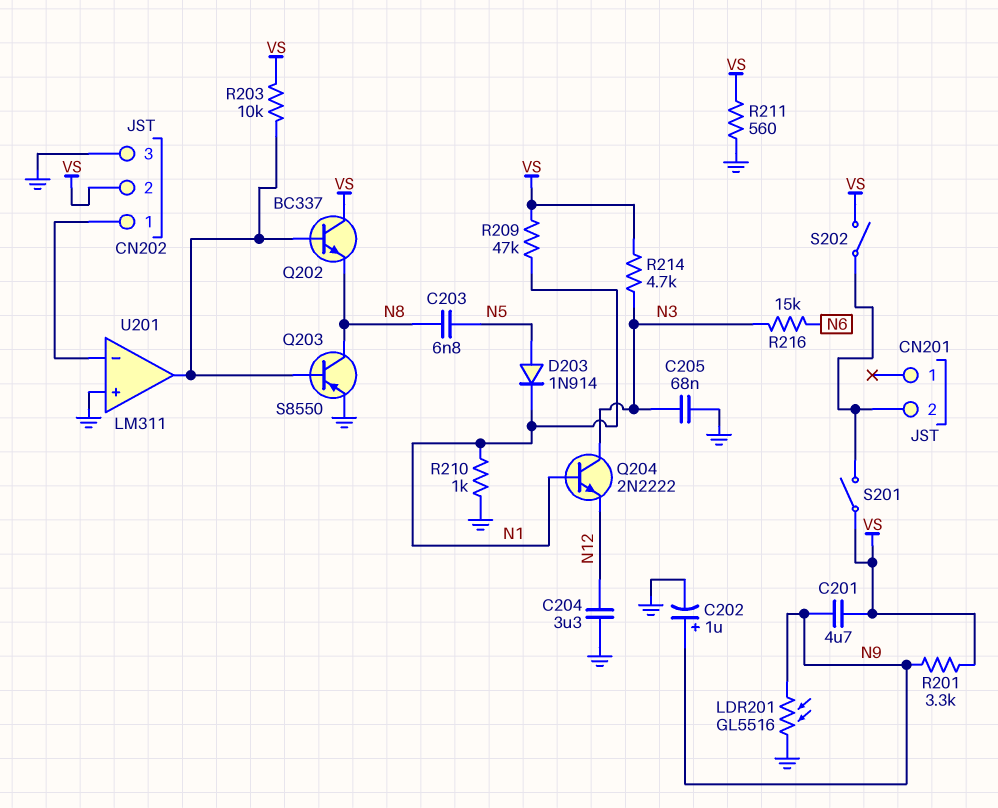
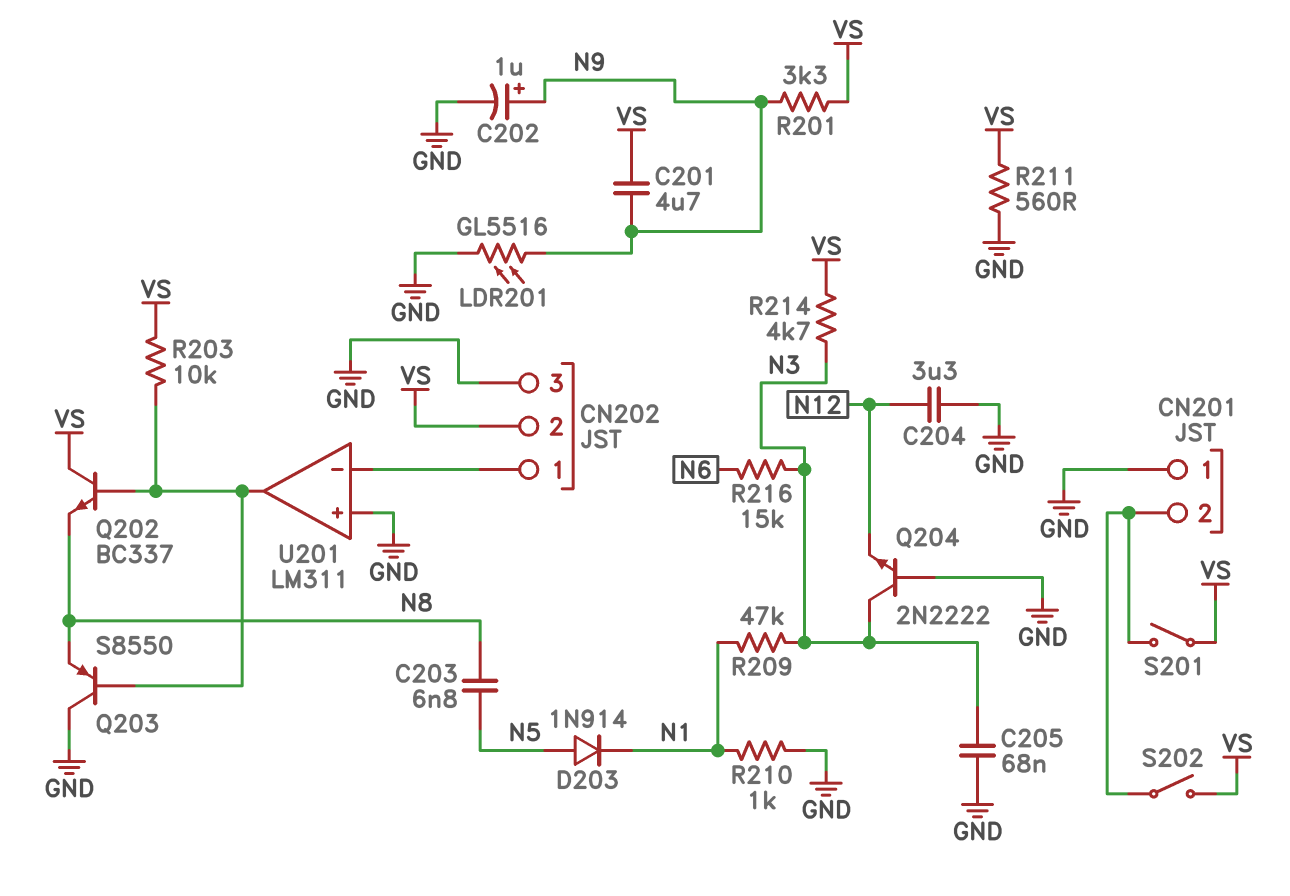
CN201 pin 1: none -> GND
Q203: PNP S8550 (B U201/out, C N8, E GND) -> PNP S8550 (B U201/out, C GND, E N8)
Q204: NPN 2N2222 (B N1, C N3, E N12) -> NPN 2N2222 (B GND, C N3, E N12)
R209: 47k (N1, VS) -> 47k (N1, N3)

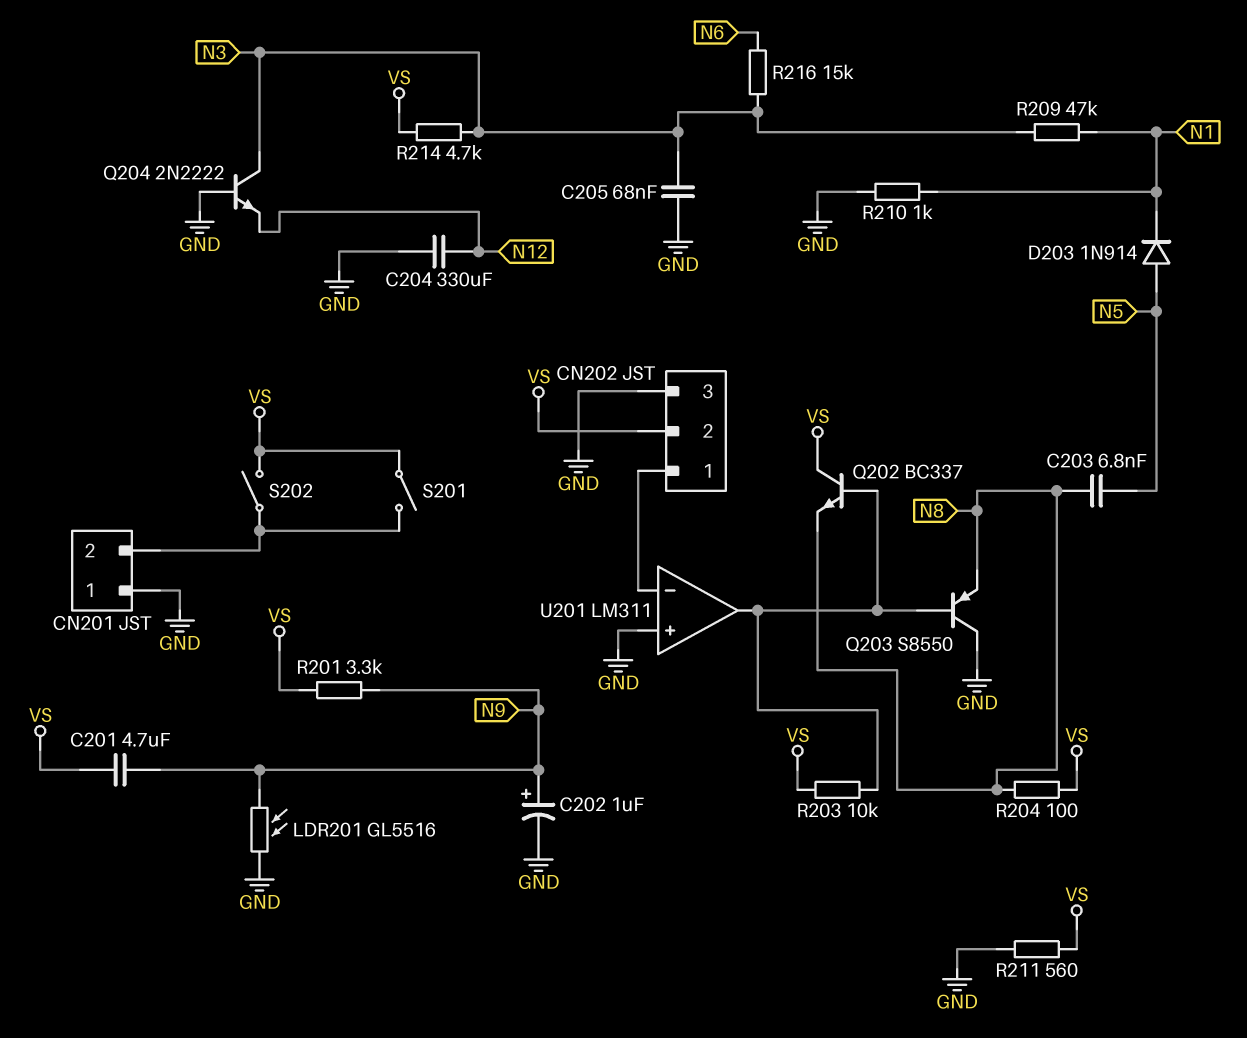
C204: 3.3uF (GND, N12) -> 330uF (GND, N12)
R204: none -> 100 (N8, VS)

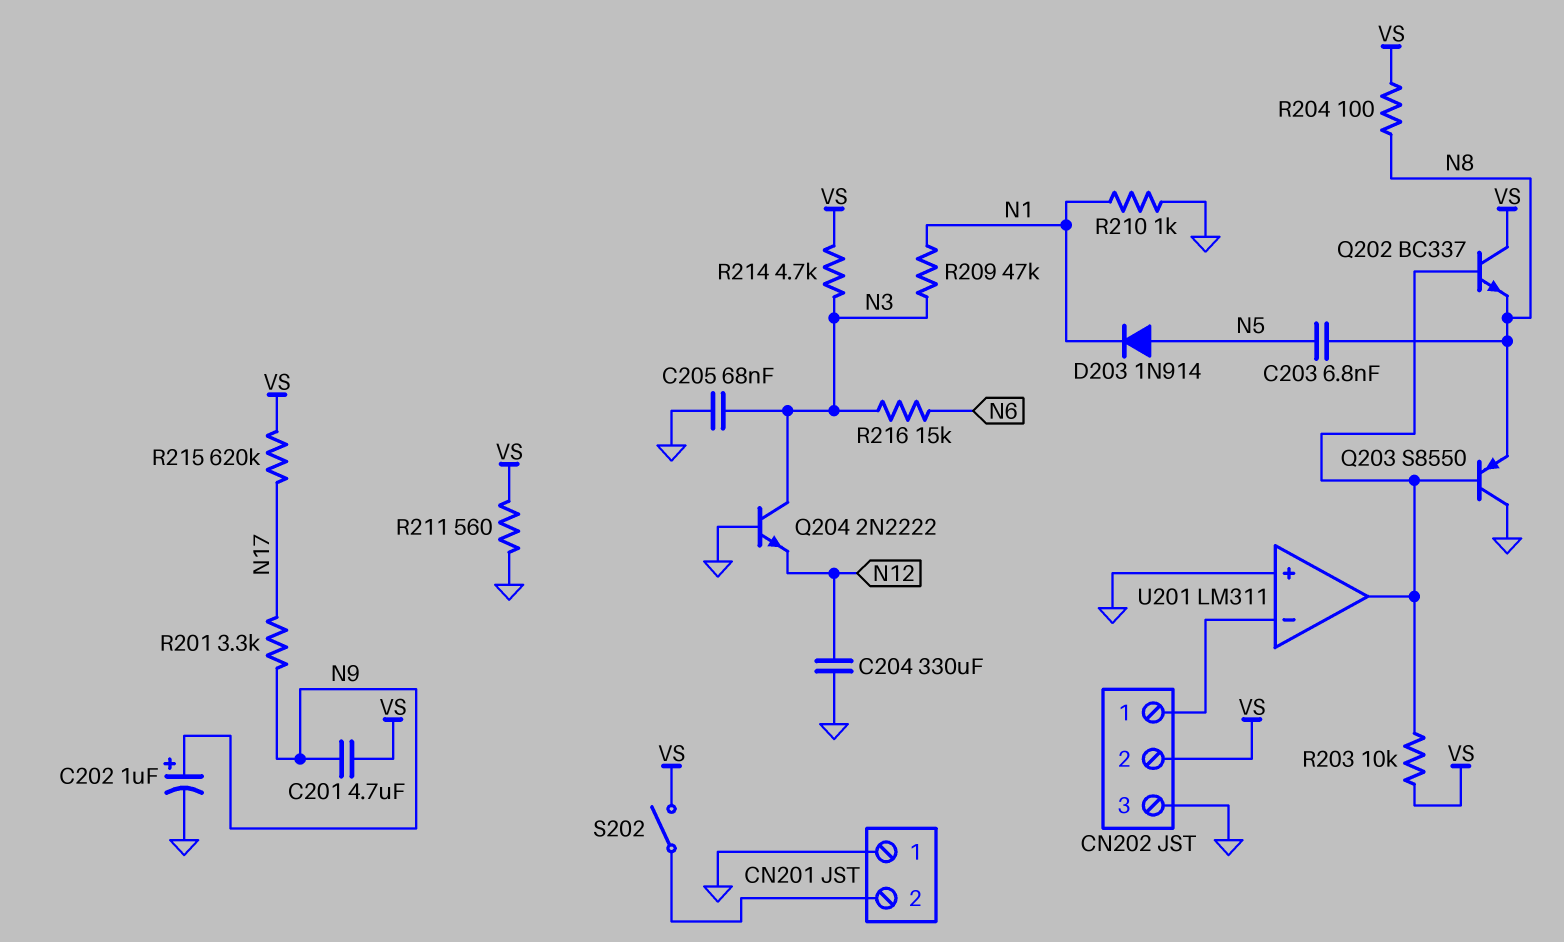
LDR201: GL5516 (GND, N9) -> none
R201: 3.3k (N9, VS) -> 3.3k (N9, N17)
R215: none -> 620k (N17, VS)
S201: switch (CN201/2, VS) -> none

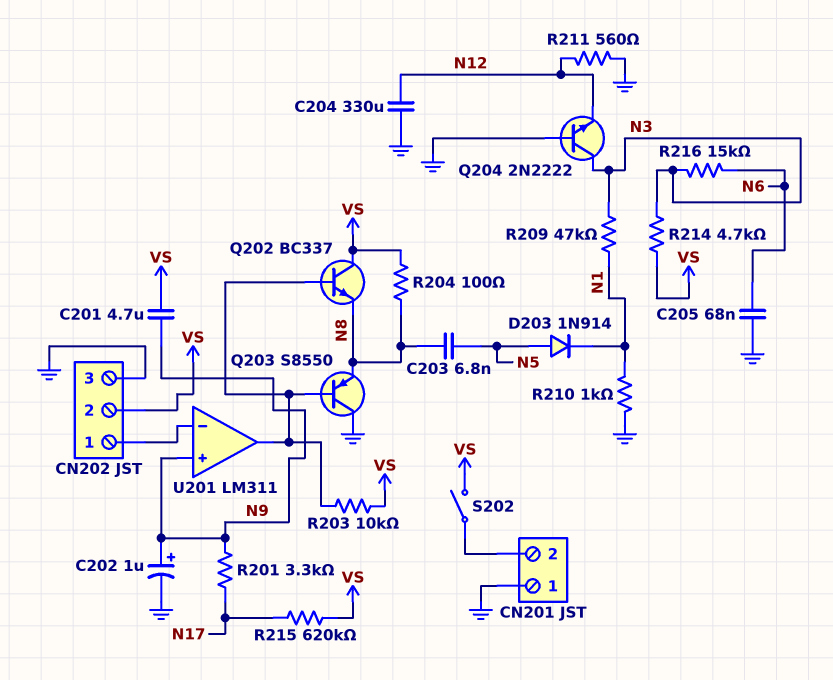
C205: 68nF (GND, N3) -> 68nF (GND, N6)
R211: 560 (GND, VS) -> 560 (GND, N12)
U201 pin in+: GND -> N9

